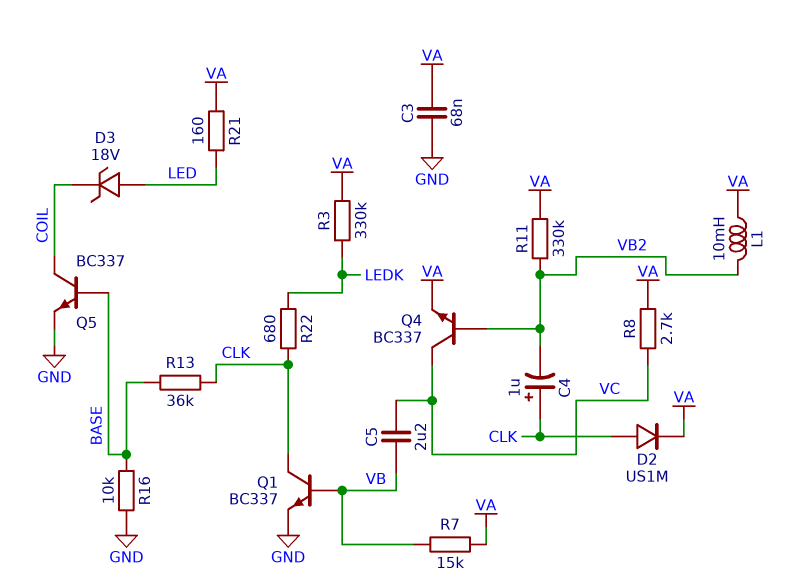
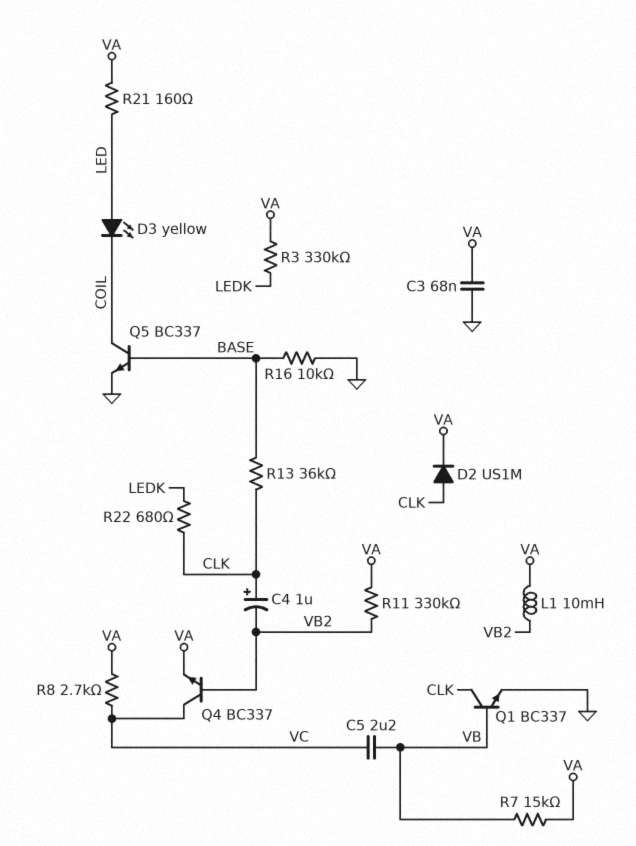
D3: zener 18V (A LED, K COIL) -> LED yellow (A LED, K COIL)

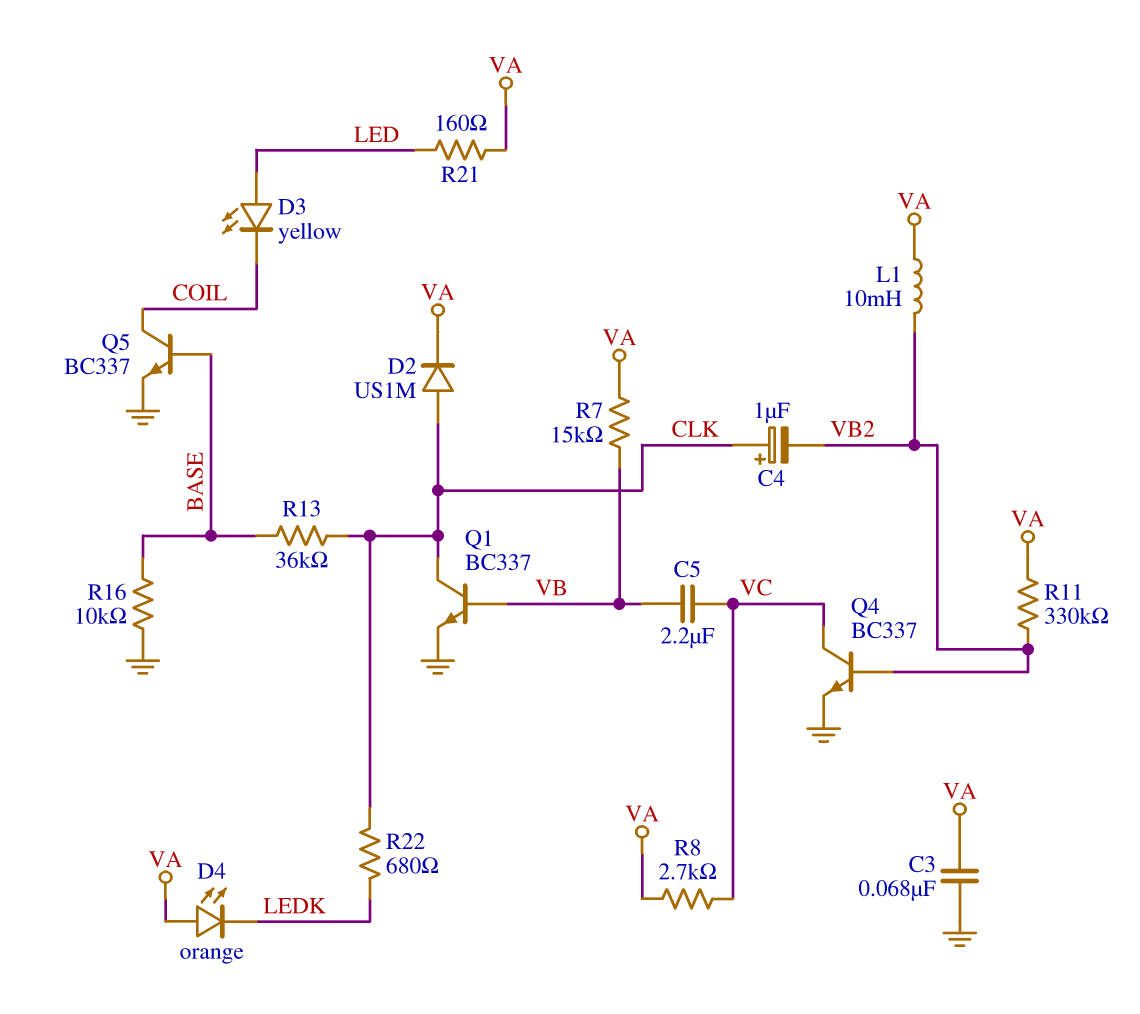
D4: none -> LED orange (A VA, K LEDK)
Q4: NPN BC337 (B VB2, C VC, E VA) -> NPN BC337 (B VB2, C VC, E GND)
R3: 330k (LEDK, VA) -> none

